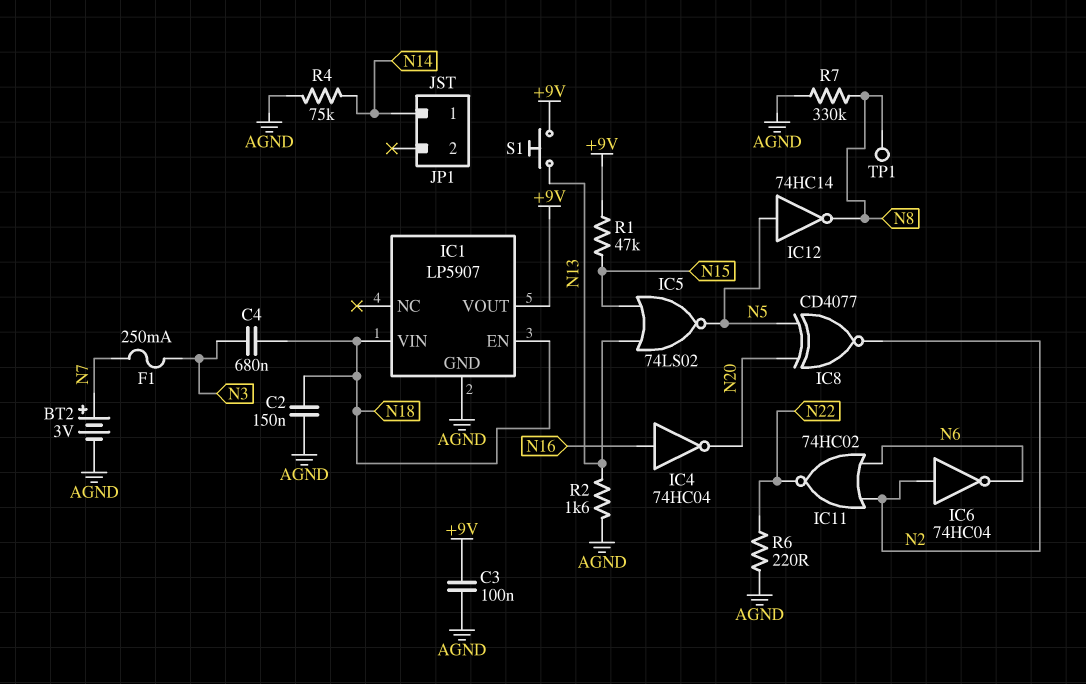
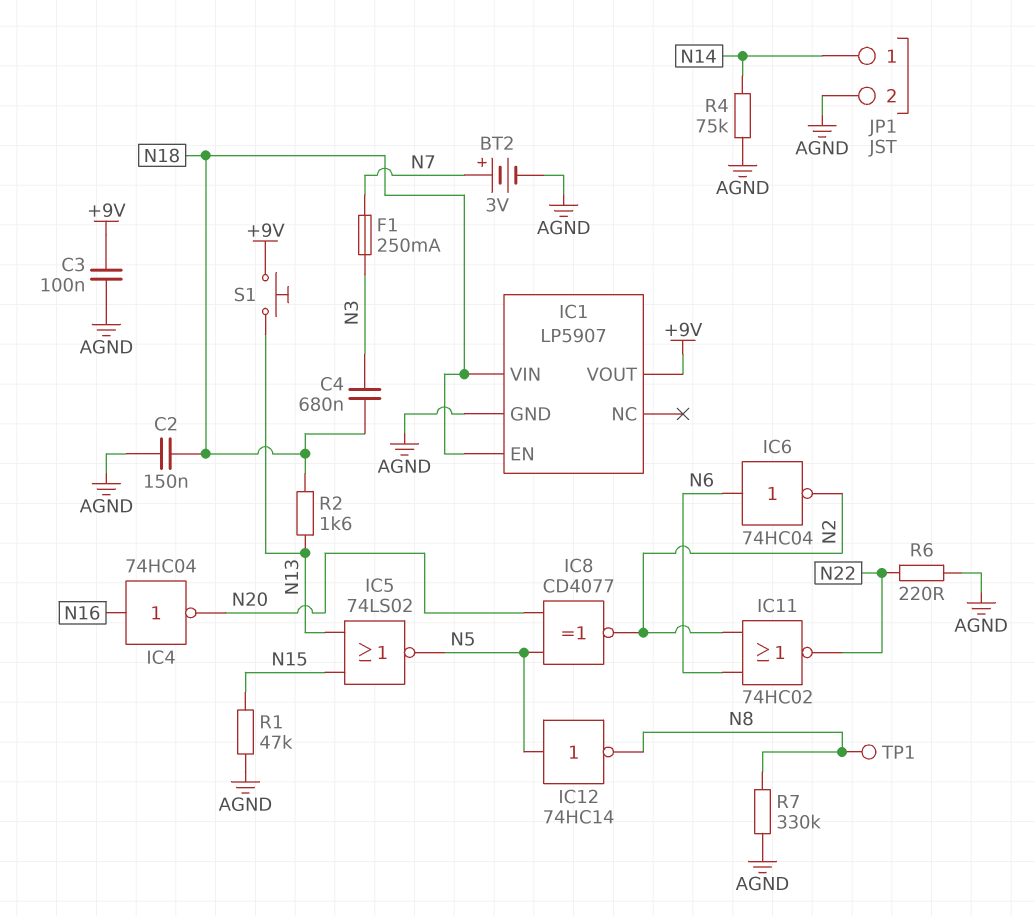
IC6: NOT 74HC04 (in N2, out N6) -> NOT 74HC04 (in N6, out N2)
JP1 pin 2: none -> AGND
R1: 47k (+9V, N15) -> 47k (AGND, N15)
R2: 1.6k (AGND, N13) -> 1.6k (N13, N18)

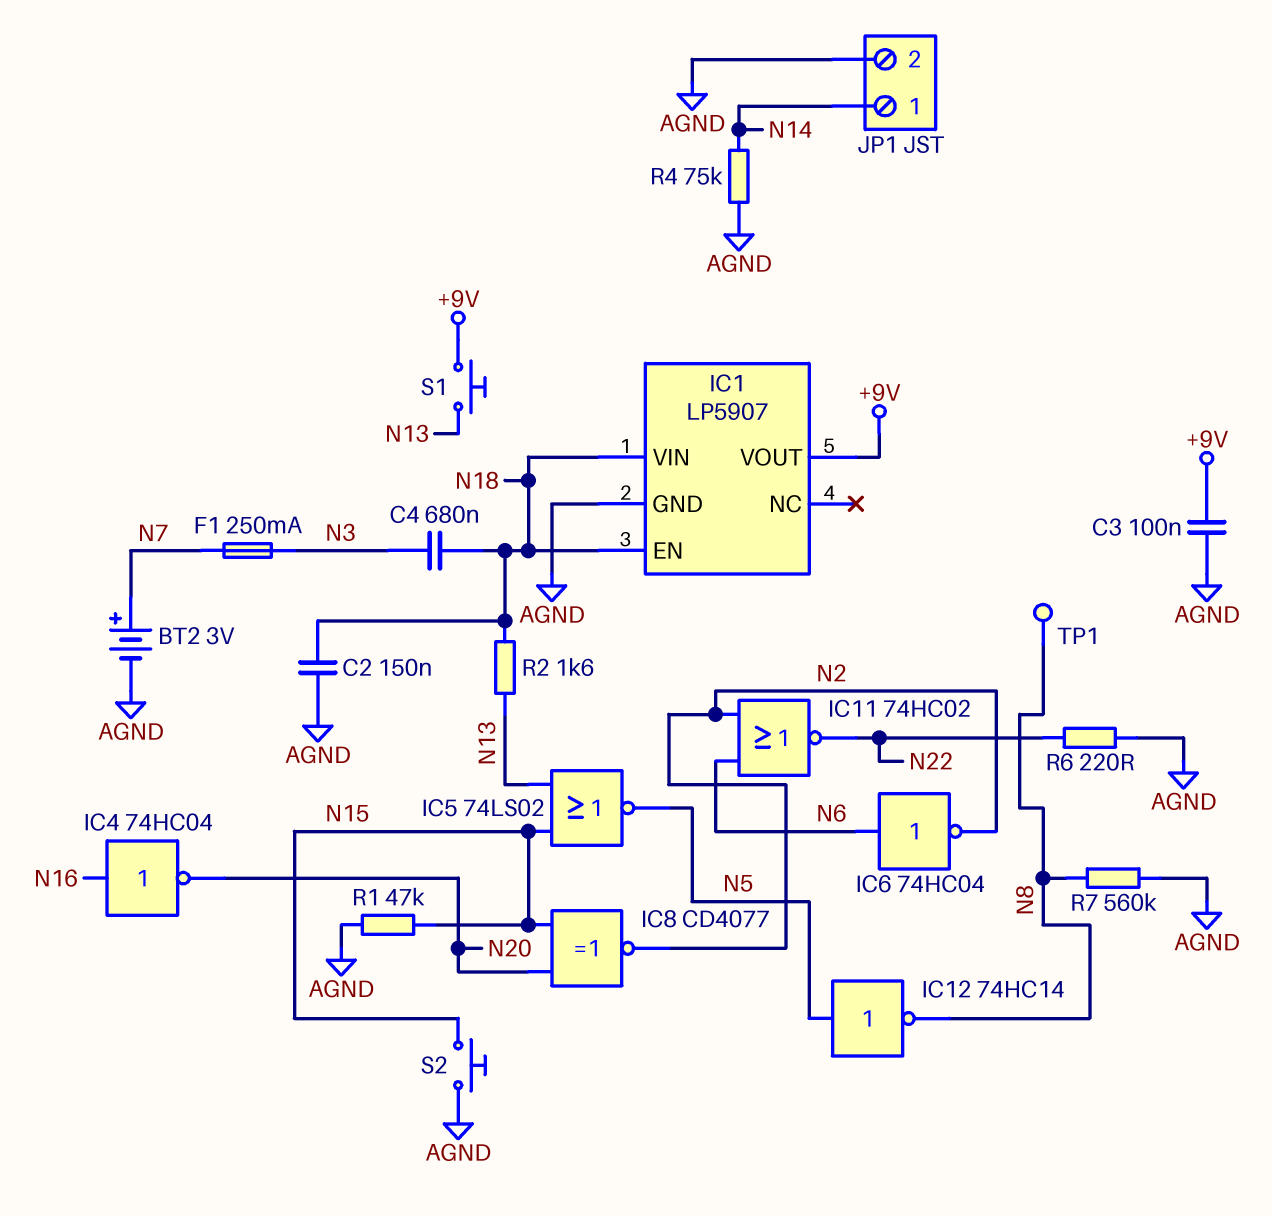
IC8: XNOR CD4077 (in N5, in N20, out N2) -> XNOR CD4077 (in N15, in N20, out N2)
R7: 330k (AGND, N8) -> 560k (AGND, N8)
S2: none -> button (AGND, N15)

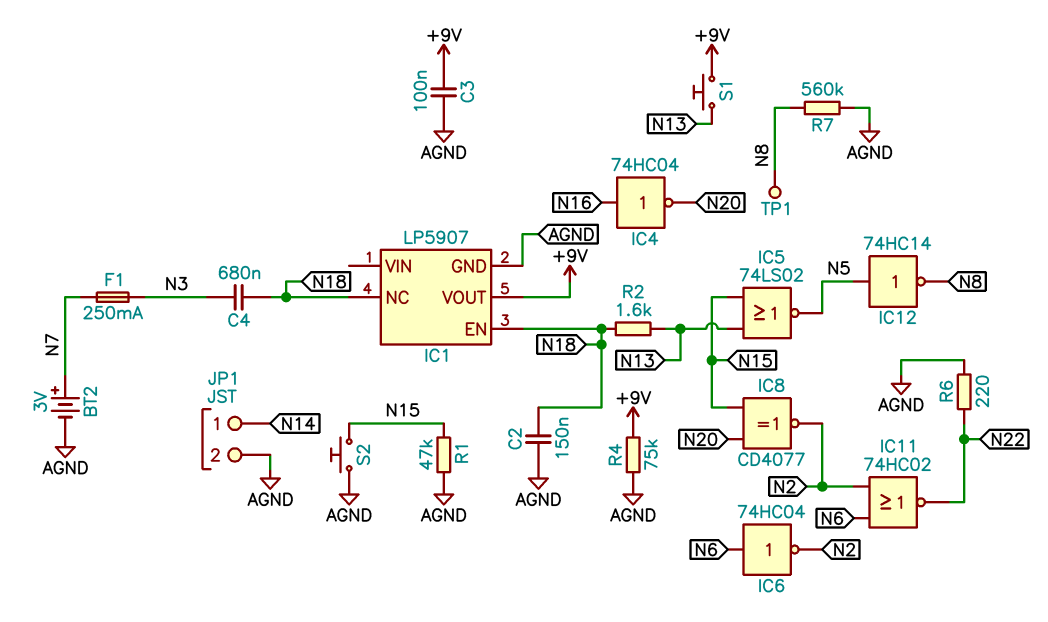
IC1 pin NC: none -> N18
IC1 pin VIN: N18 -> none
R4: 75k (AGND, N14) -> 75k (+9V, AGND)

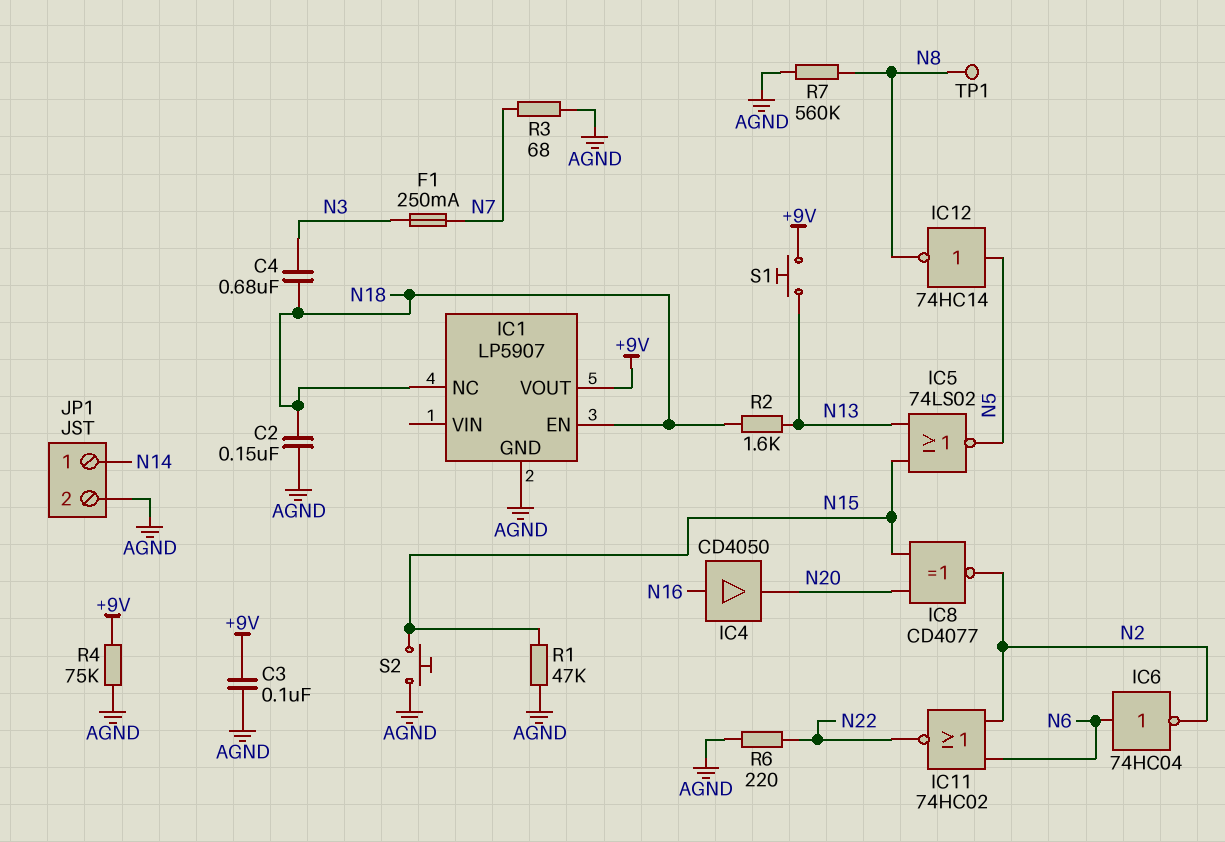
BT2: 3V (plus N7, minus AGND) -> none
IC4: NOT 74HC04 (in N16, out N20) -> buffer CD4050 (in N16, out N20)
R3: none -> 68 (AGND, N7)

